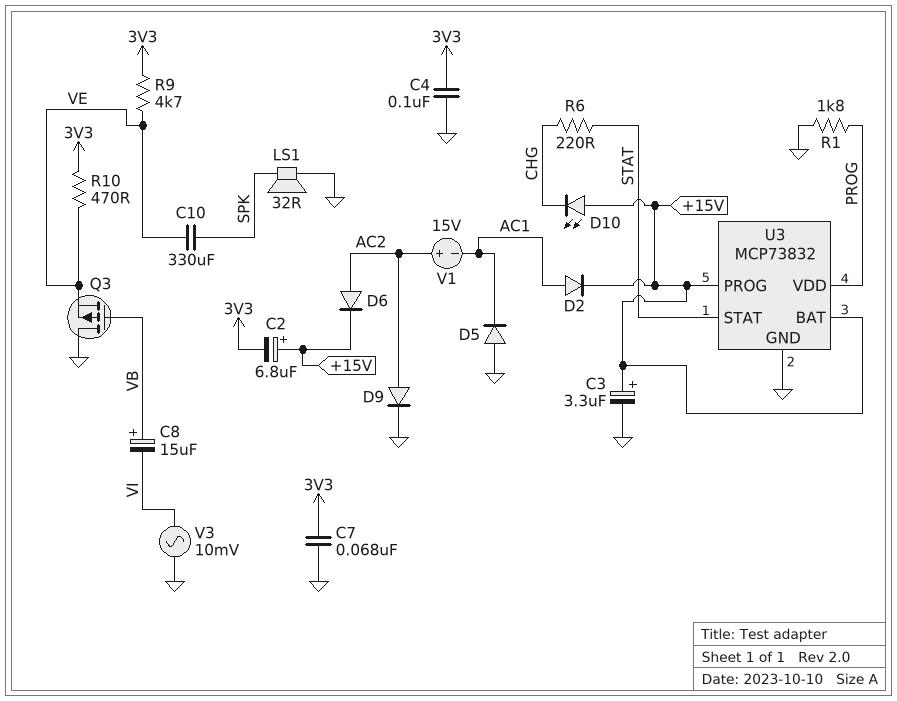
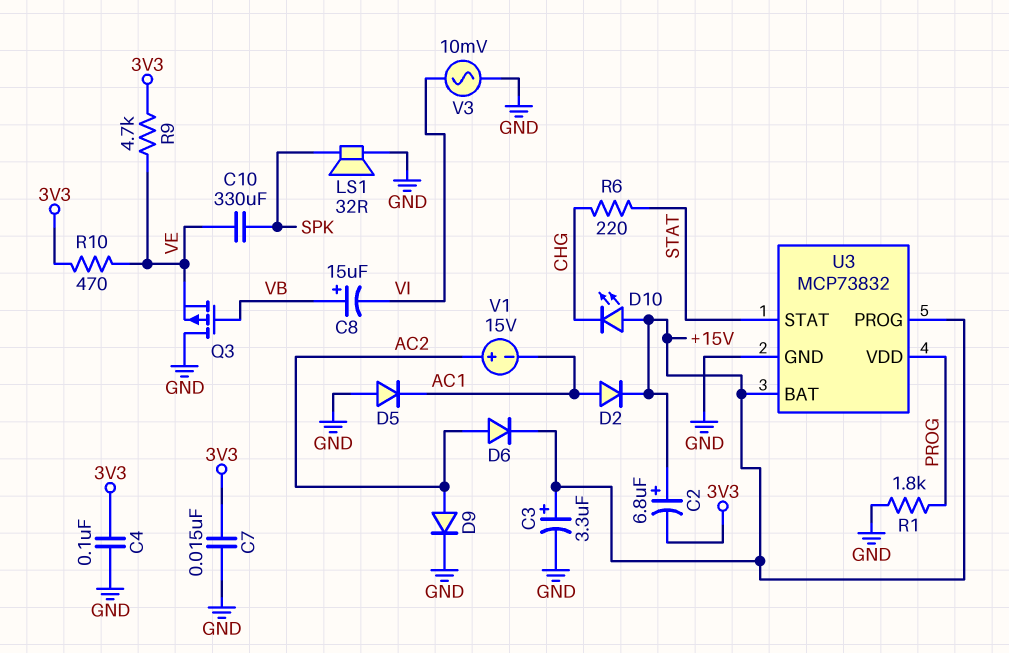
C7: 68nF (3V3, GND) -> 15nF (3V3, GND)

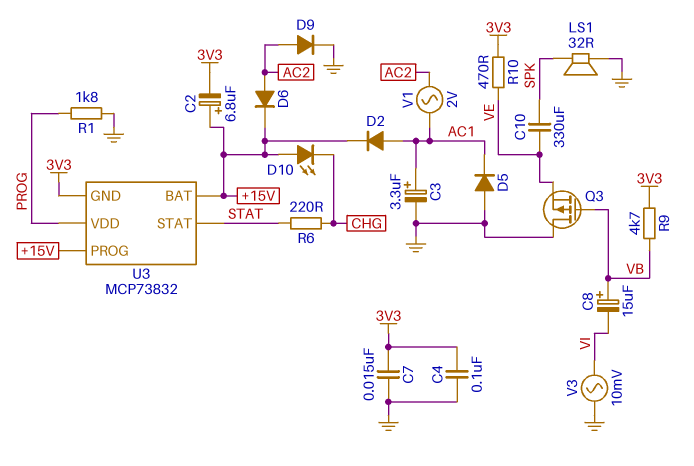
C3: 3.3uF (plus +15V, minus GND) -> 3.3uF (plus AC1, minus GND)
R9: 4.7k (3V3, VE) -> 4.7k (3V3, VB)
U3 pin GND: GND -> 3V3
V1: 15V (plus AC2, minus AC1) -> AC 2V (AC1, AC2)

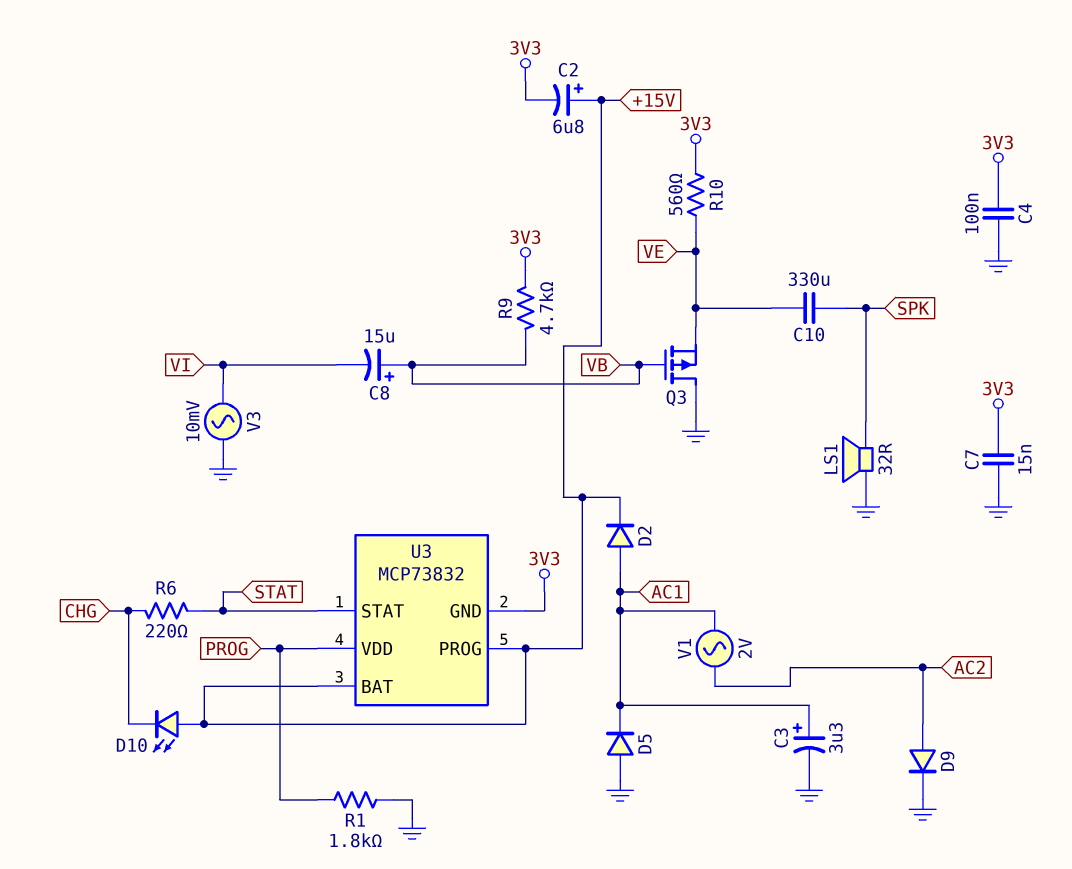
D6: diode (A AC2, K +15V) -> none
R10: 470 (3V3, VE) -> 560 (3V3, VE)

